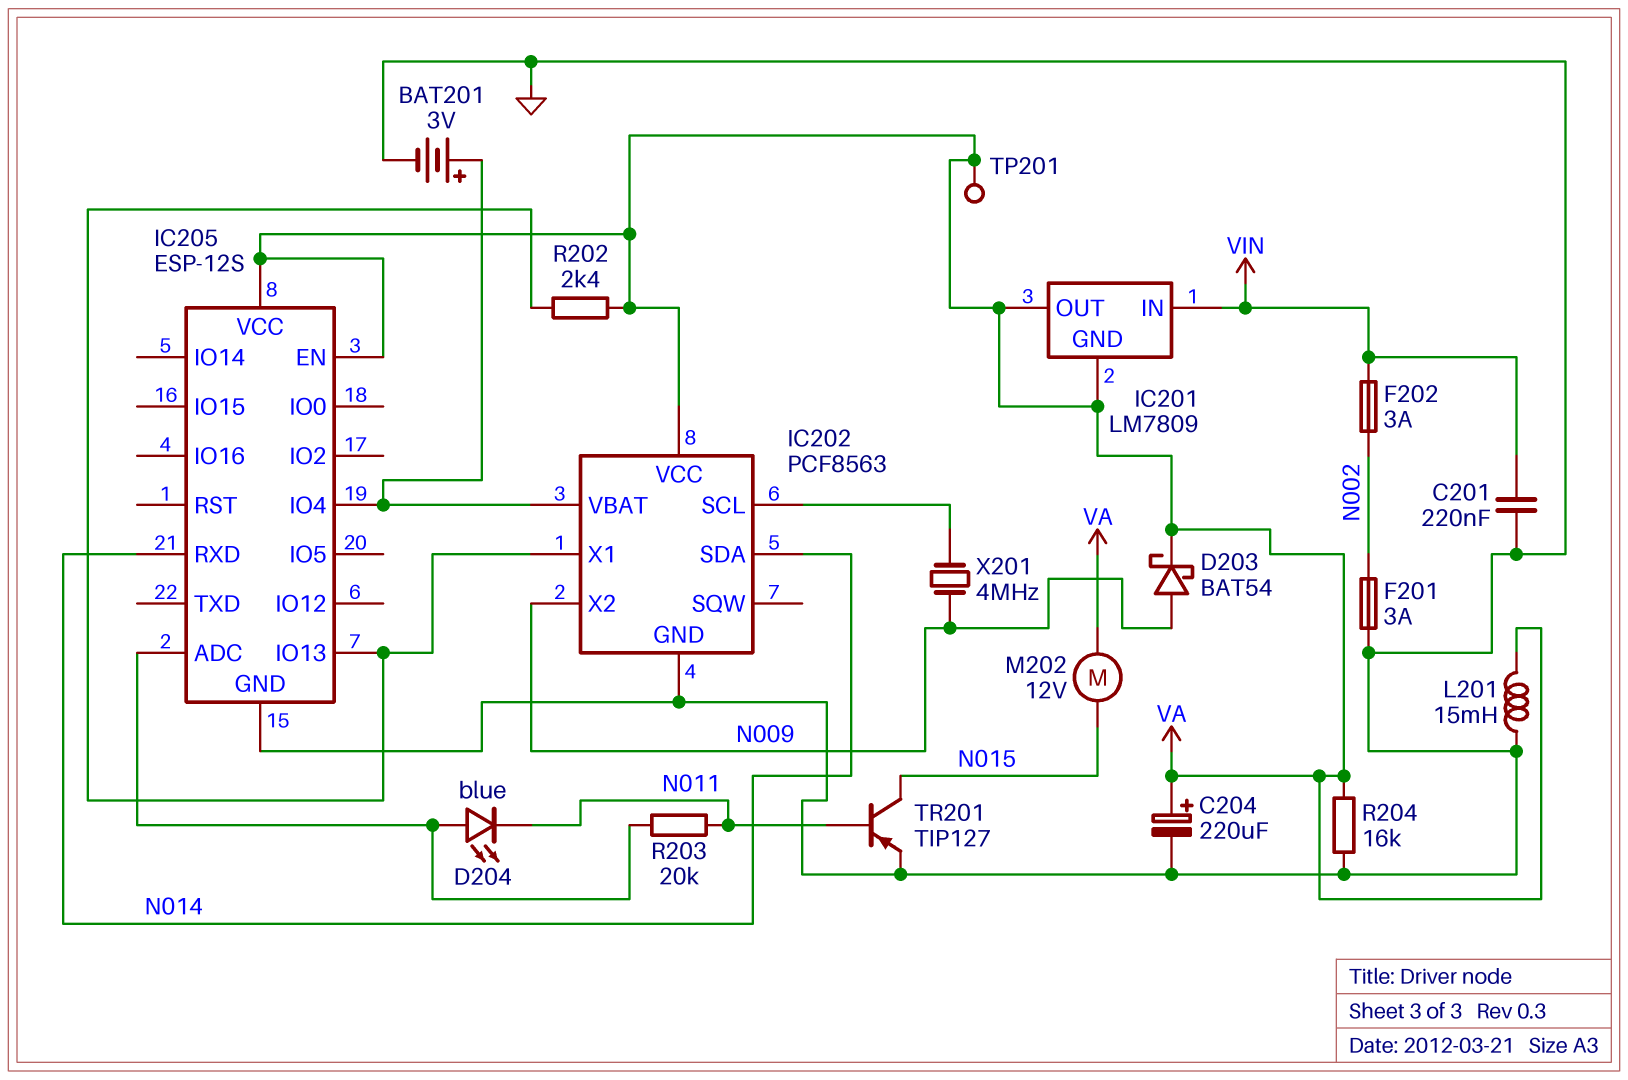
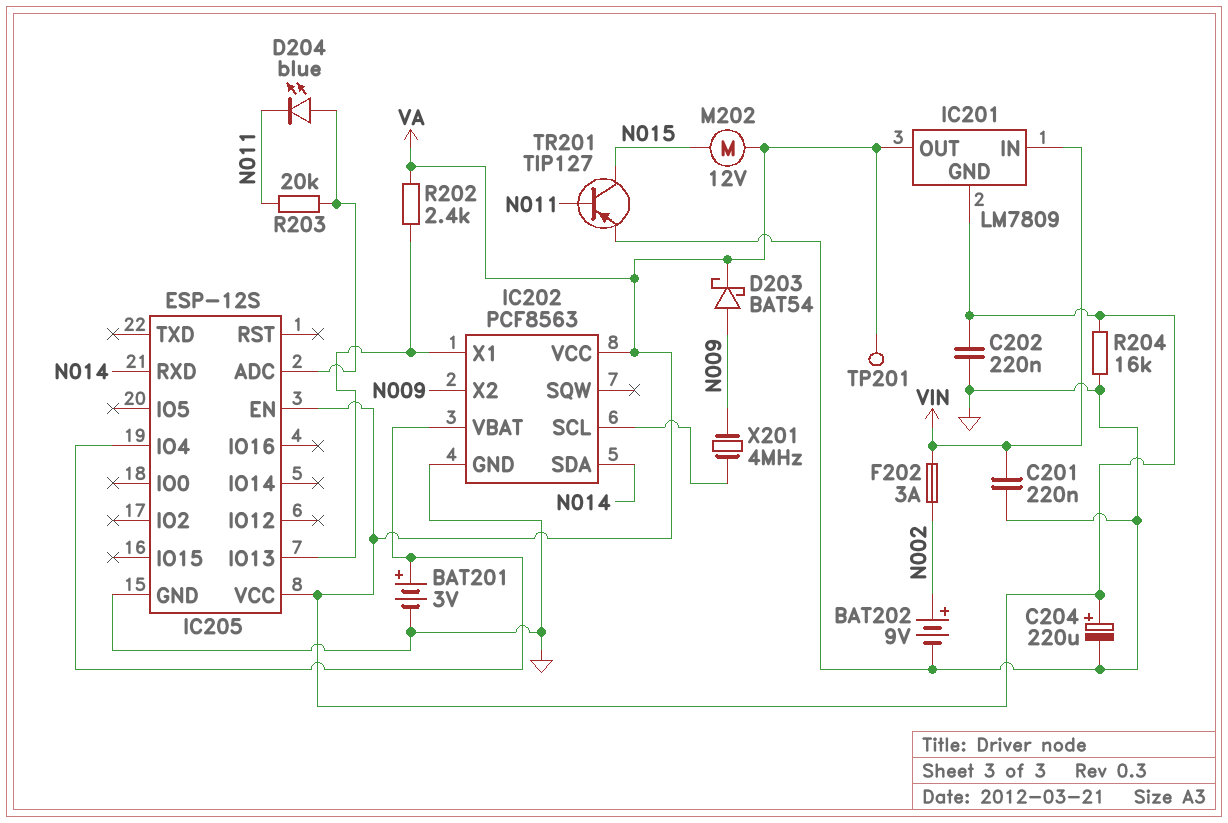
BAT202: none -> 9V (plus N002, minus GND)
C202: none -> 220nF (GND, VA)
F201: 3A (GND, N002) -> none
L201: 15mH (GND, VA) -> none

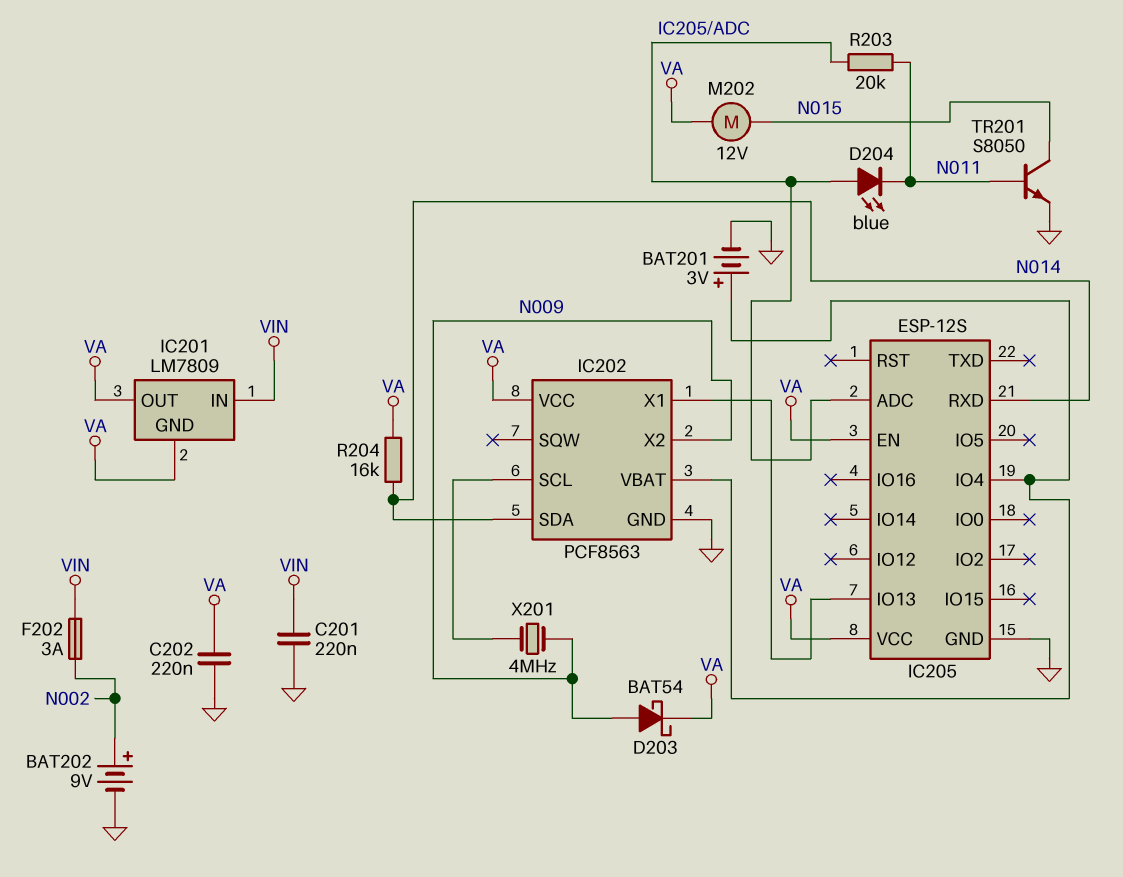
C204: 220uF (plus VA, minus GND) -> none
R202: 2.4k (IC202/X1, VA) -> none
R204: 16k (GND, VA) -> 16k (N014, VA)
TP201: test point (VA) -> none
TR201: PNP TIP127 (B N011, C N015, E GND) -> NPN S8050 (B N011, C N015, E GND)

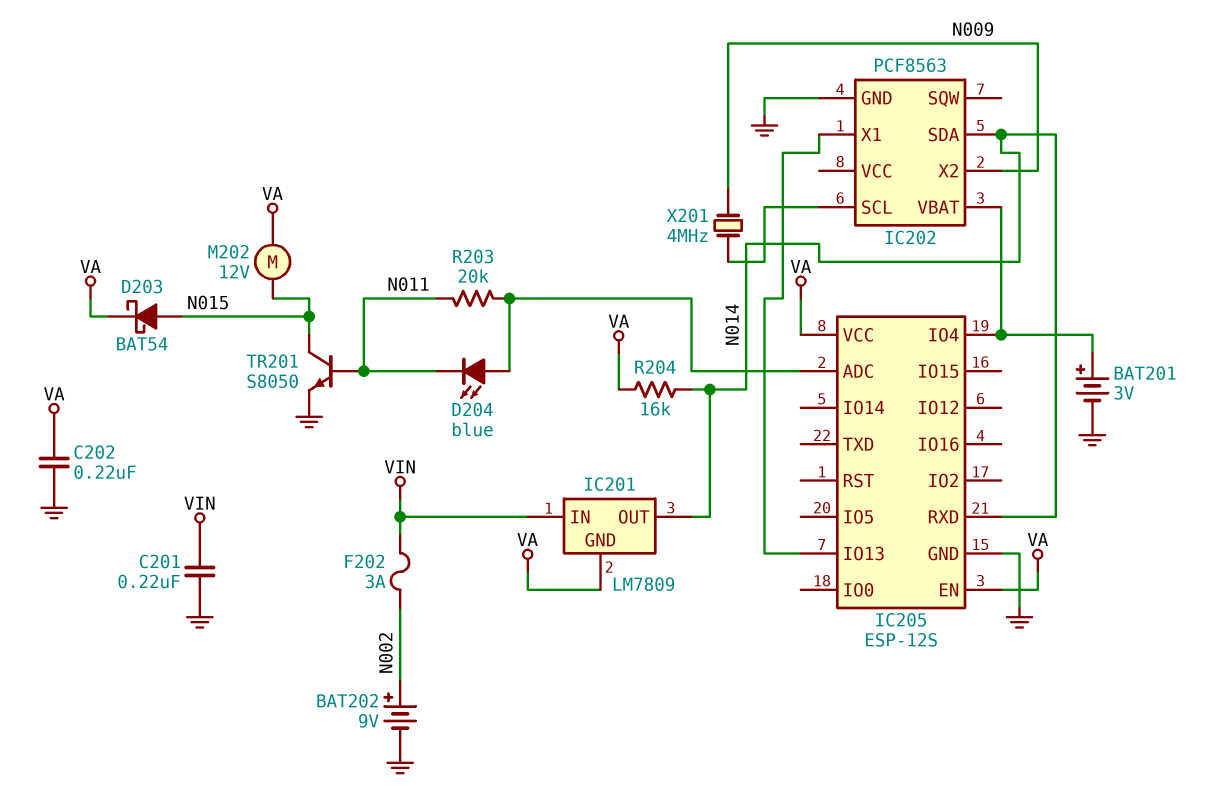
D203: schottky BAT54 (A N009, K VA) -> schottky BAT54 (A N015, K VA)
IC201 pin OUT: VA -> N014
IC202 pin VCC: VA -> none

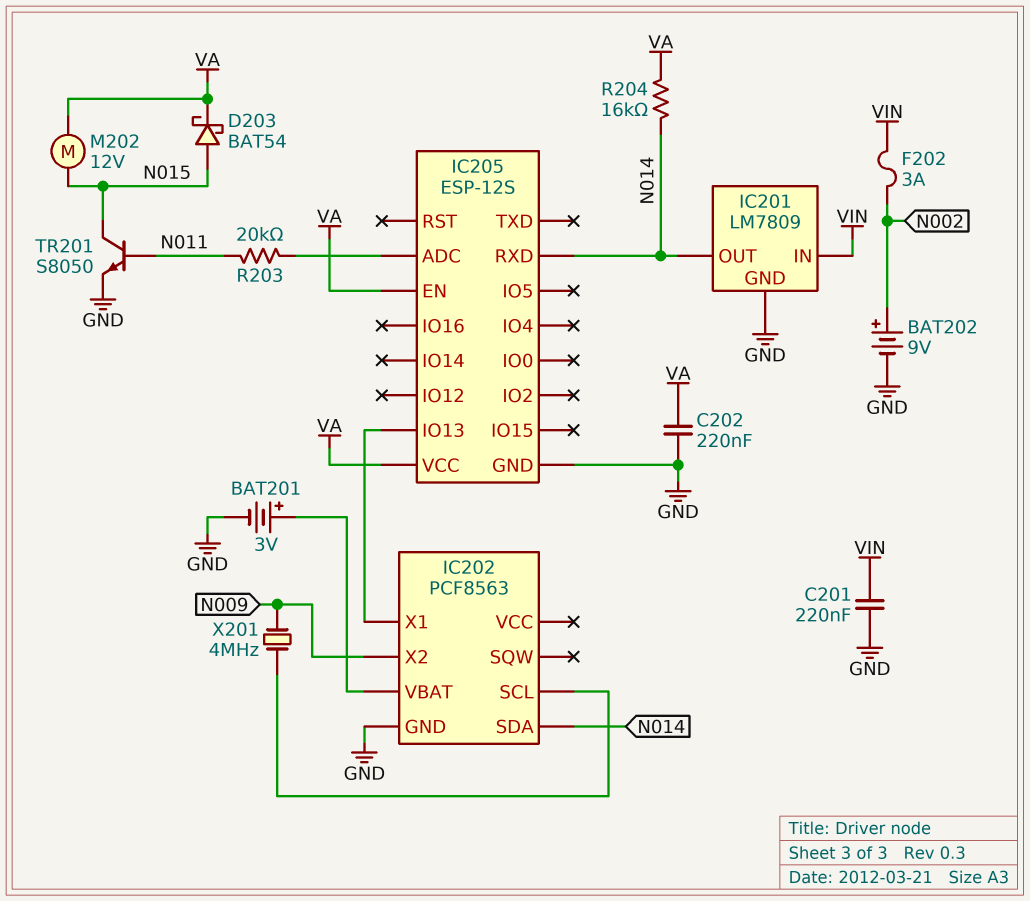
D204: LED blue (A IC205/ADC, K N011) -> none
IC201 pin GND: VA -> GND
IC205 pin IO4: IC202/VBAT -> none

